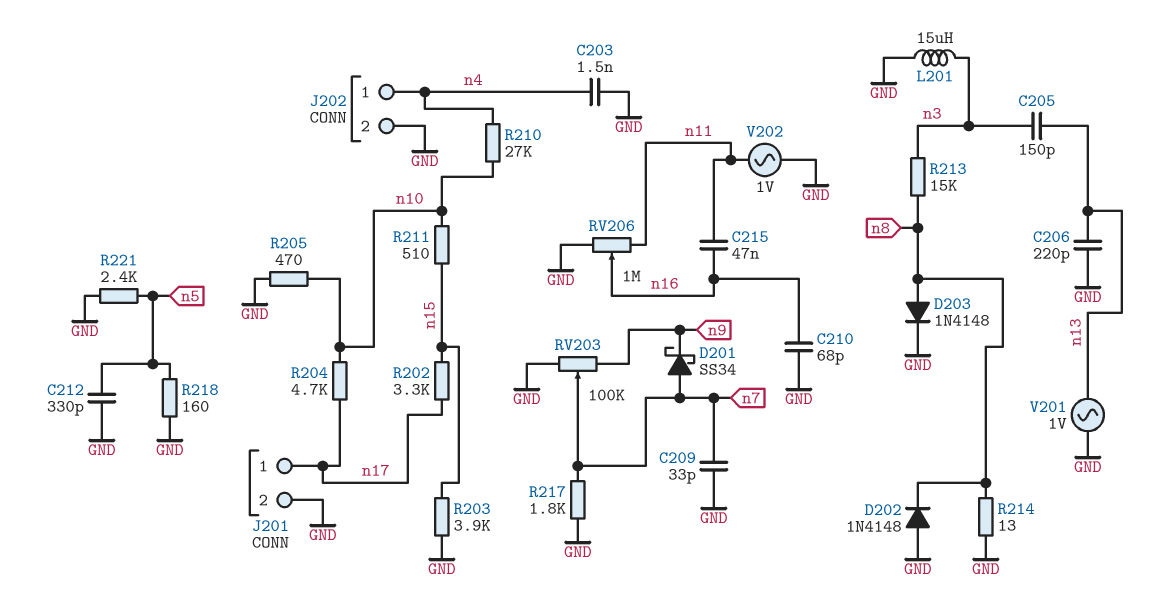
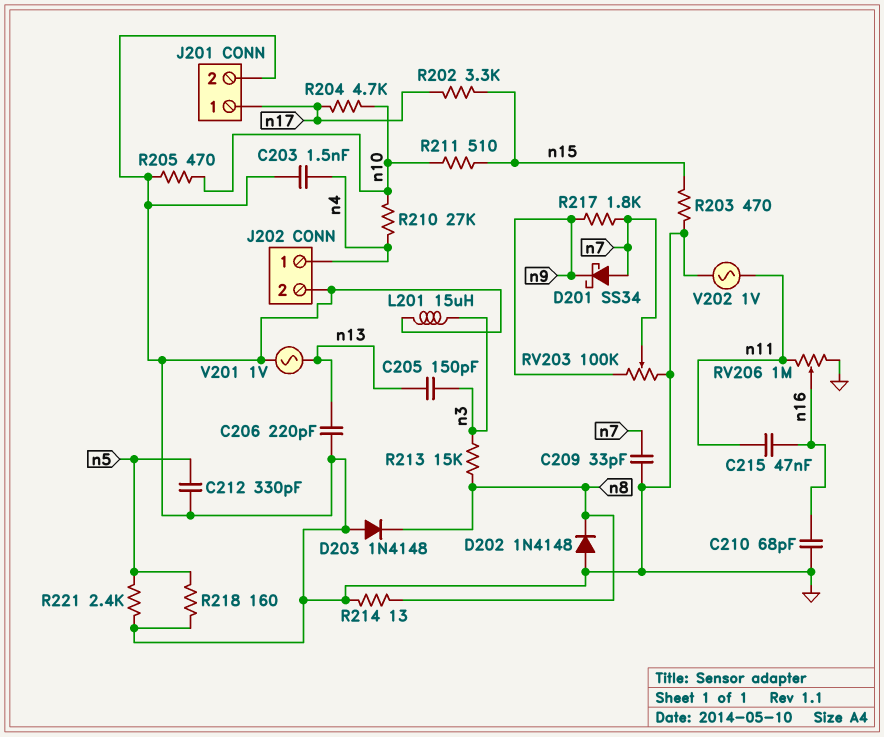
D203: diode 1N4148 (A n8, K GND) -> diode 1N4148 (A GND, K n8)
R203: 3.9k (GND, n15) -> 470 (GND, n15)
R217: 1.8k (GND, n7) -> 1.8k (n7, n9)

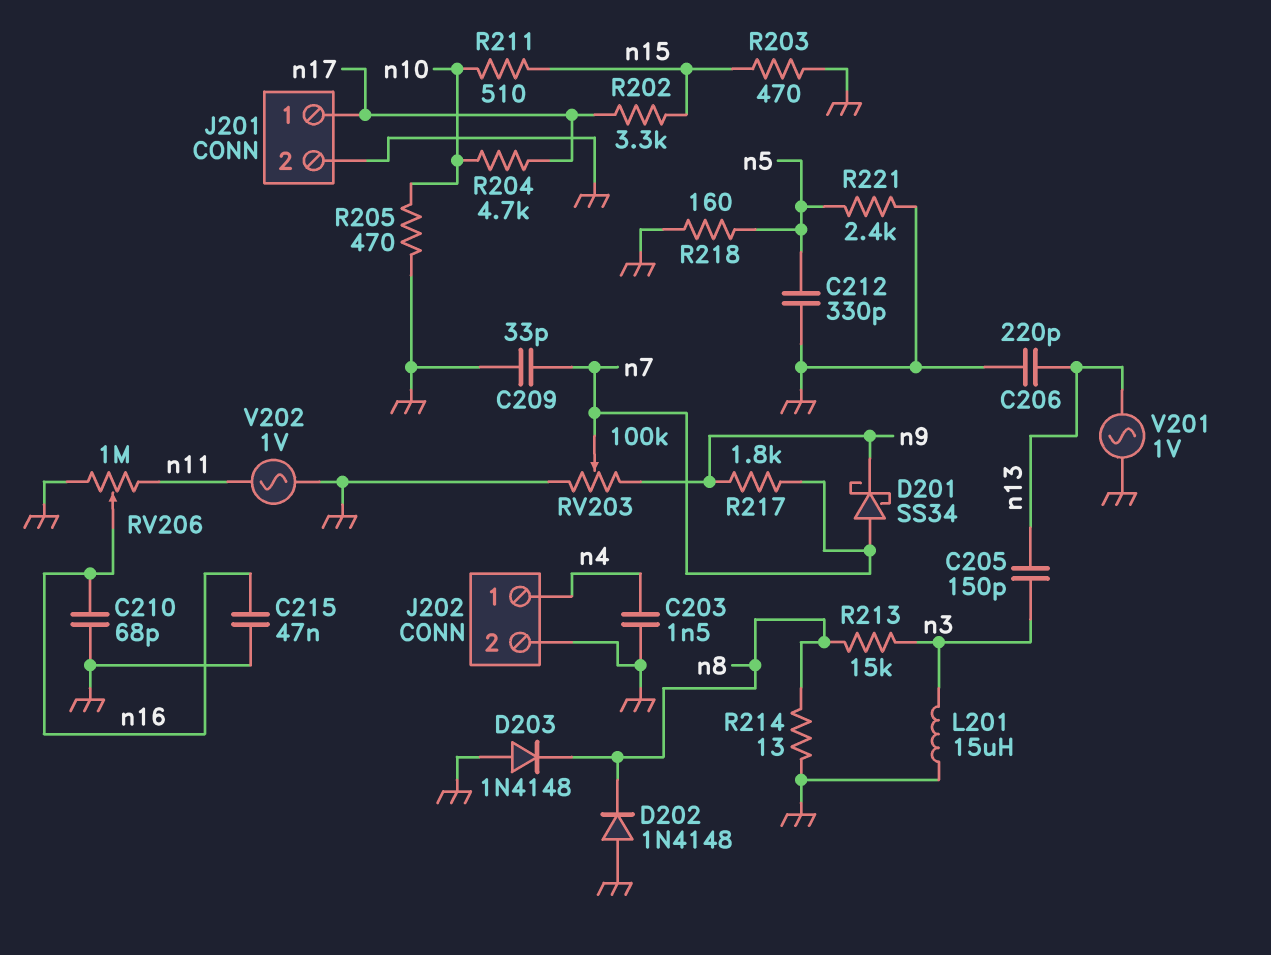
C215: 47nF (n11, n16) -> 47nF (GND, n16)
R210: 27k (n4, n10) -> none

